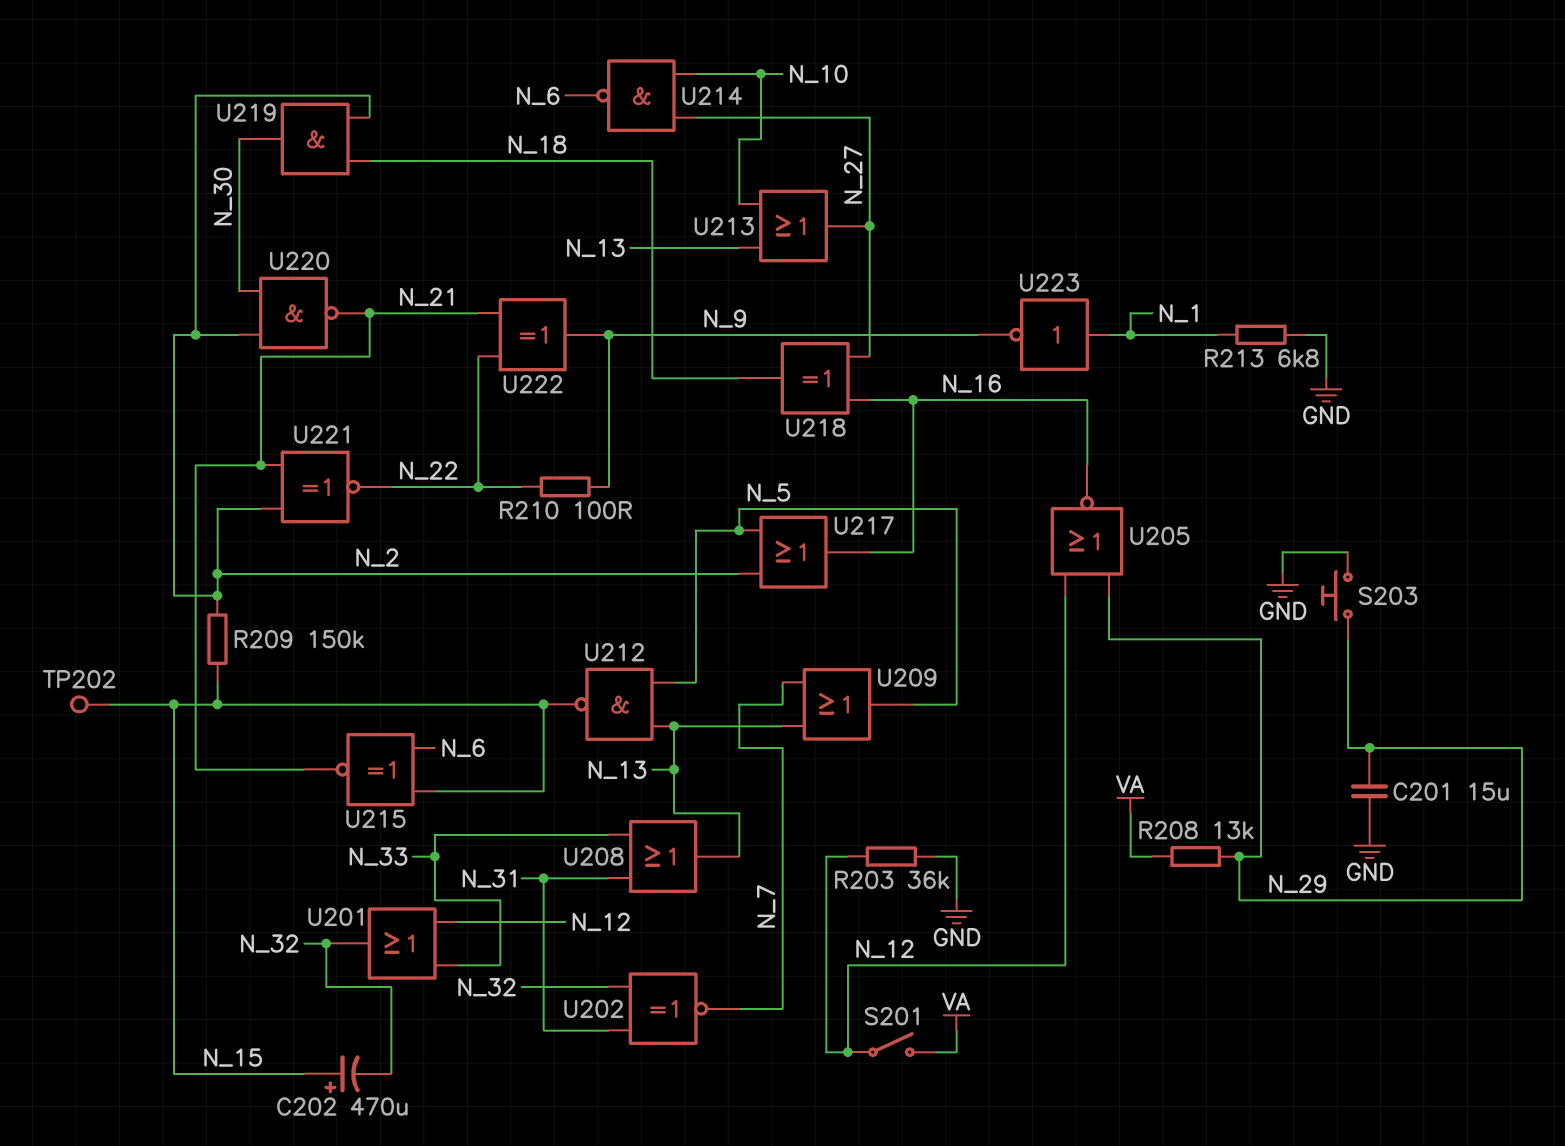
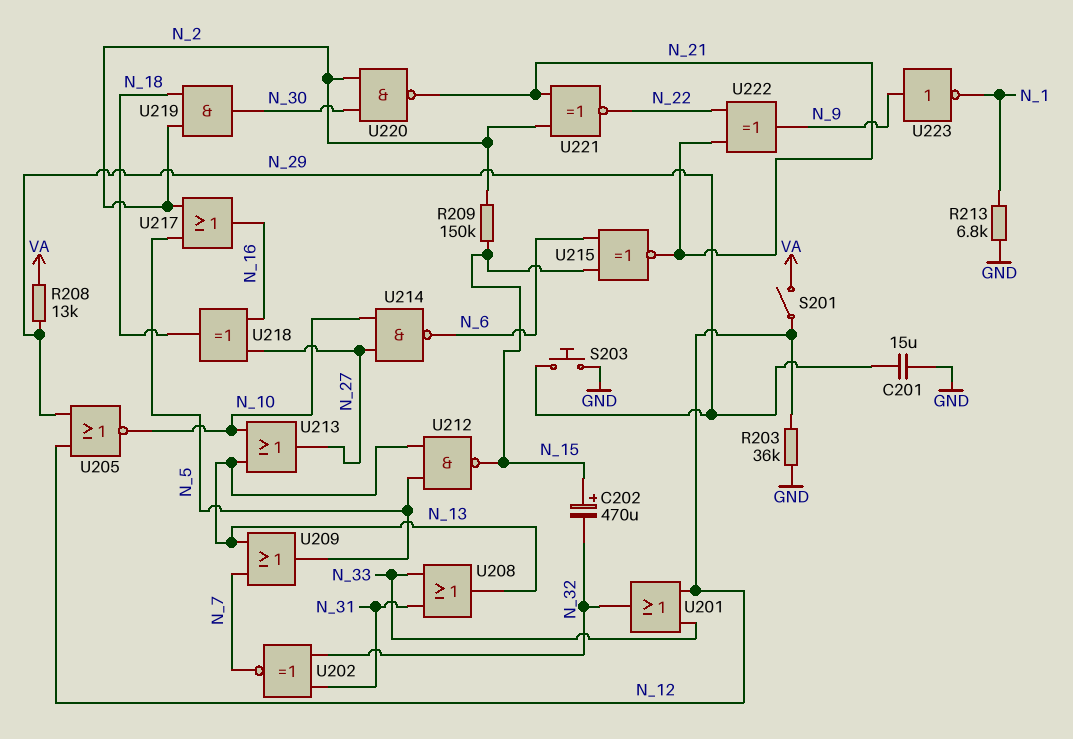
R210: 100 (N_9, N_22) -> none
TP202: test point (N_15) -> none
U205: NOR (in N_12, in N_29, out N_16) -> NOR (in N_12, in N_29, out N_10)
U223: NOT (in N_1, out N_9) -> NOT (in N_9, out N_1)

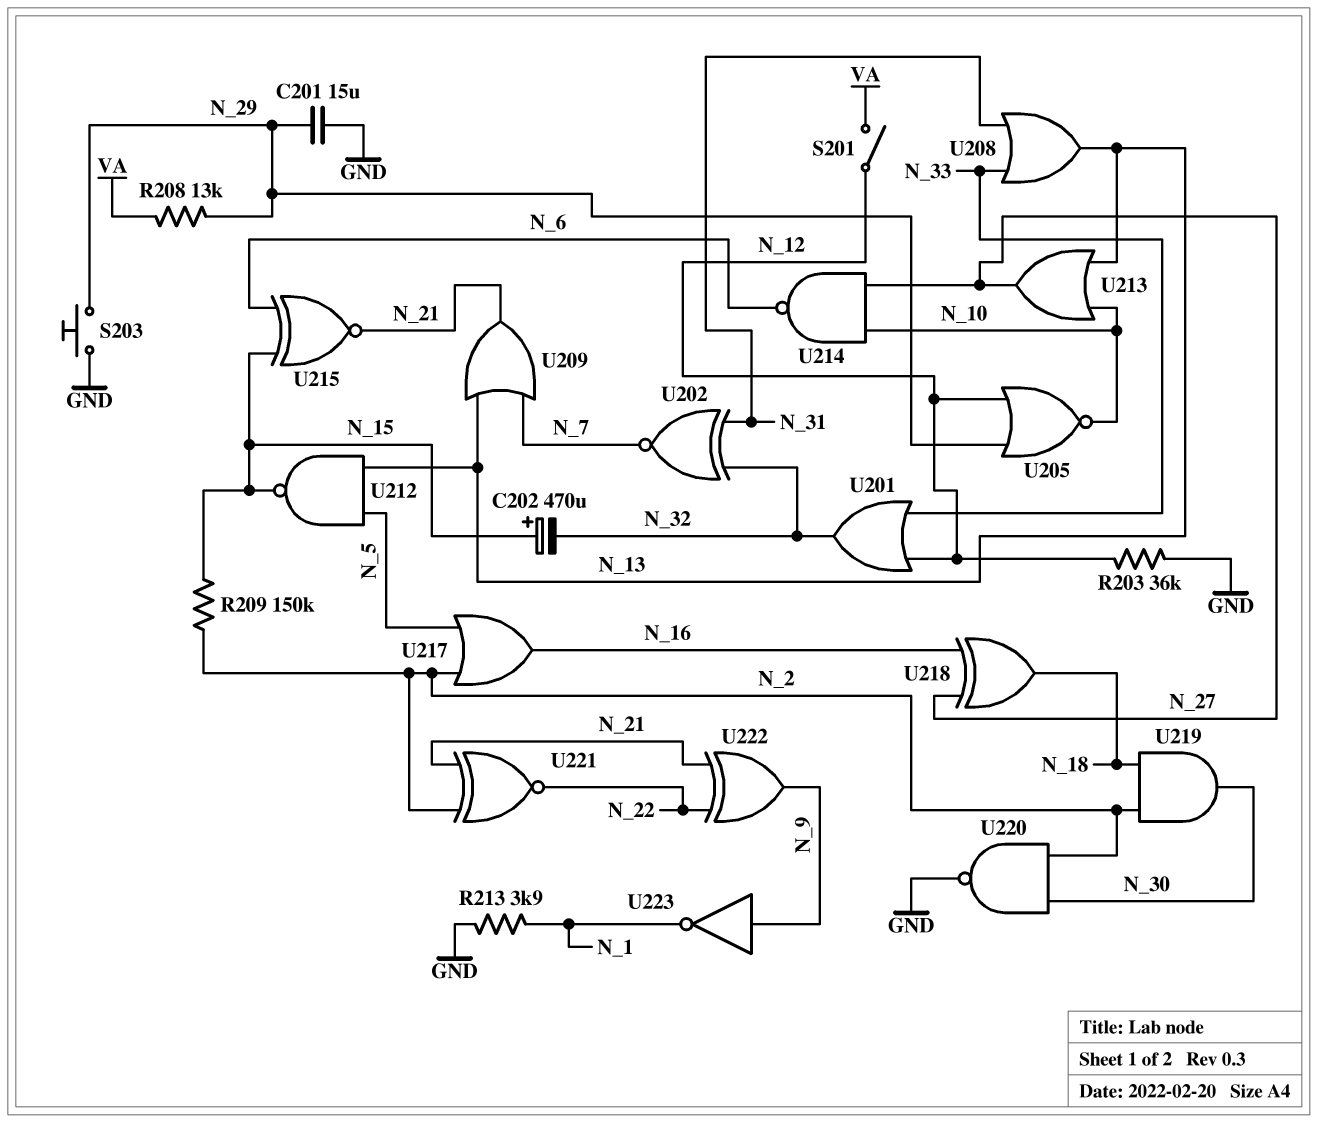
R213: 6.8k (GND, N_1) -> 3.9k (GND, N_1)
U209: OR (in N_7, in N_13, out N_5) -> OR (in N_7, in N_13, out N_21)
U220: NAND (in N_2, in N_30, out N_21) -> NAND (in N_2, in N_30, out GND)

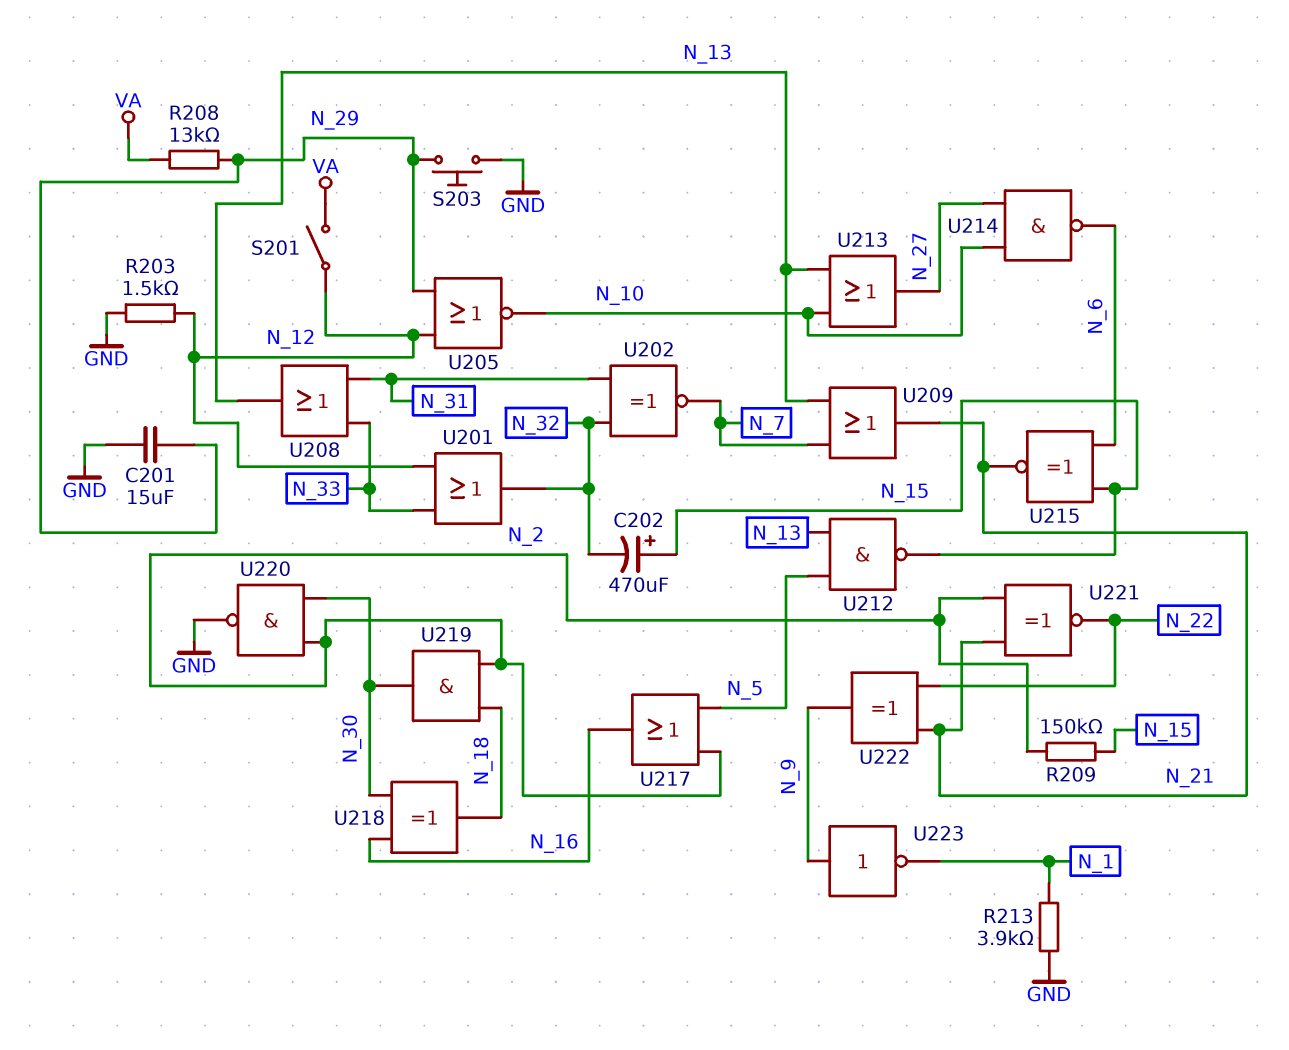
R203: 36k (GND, N_12) -> 1.5k (GND, N_12)
U218: XOR (in N_16, in N_27, out N_18) -> XOR (in N_16, in N_30, out N_18)

